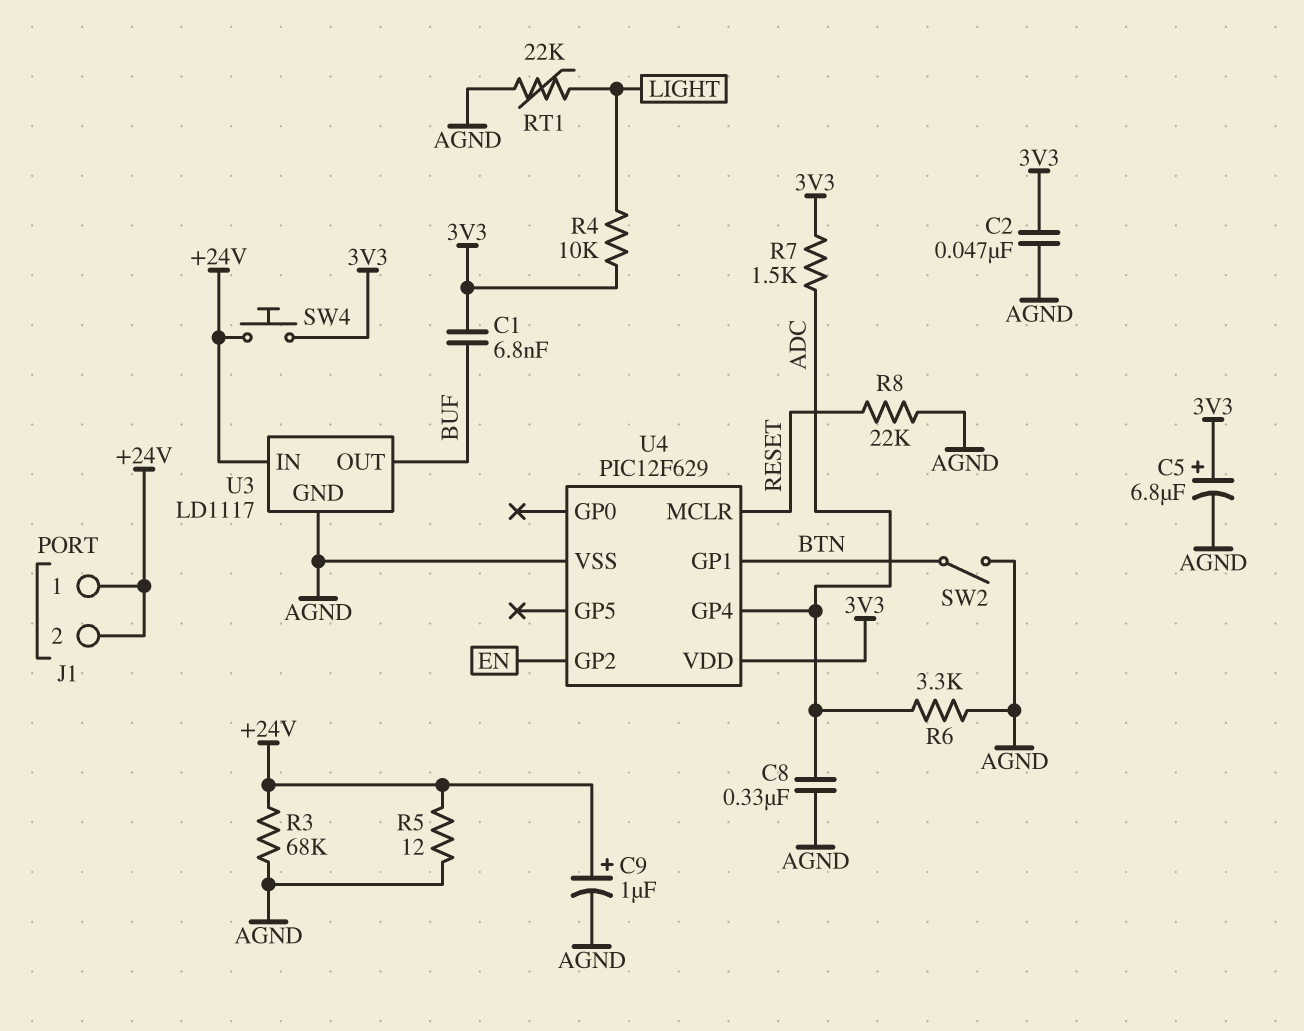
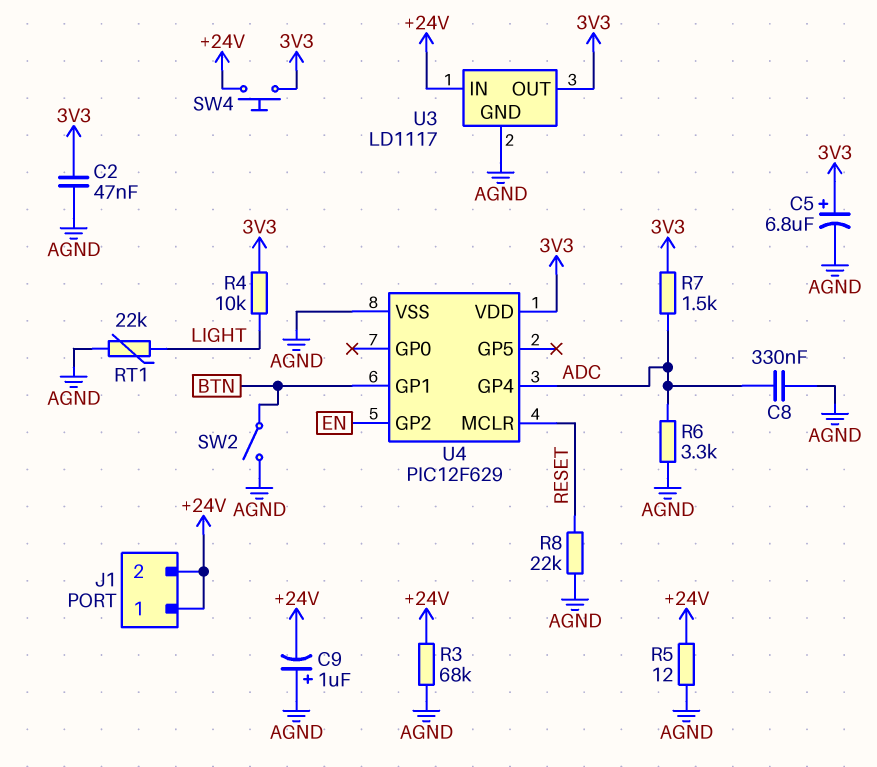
C1: 6.8nF (3V3, BUF) -> none
C9: 1uF (plus +24V, minus AGND) -> 1uF (plus AGND, minus +24V)
U3 pin OUT: BUF -> 3V3

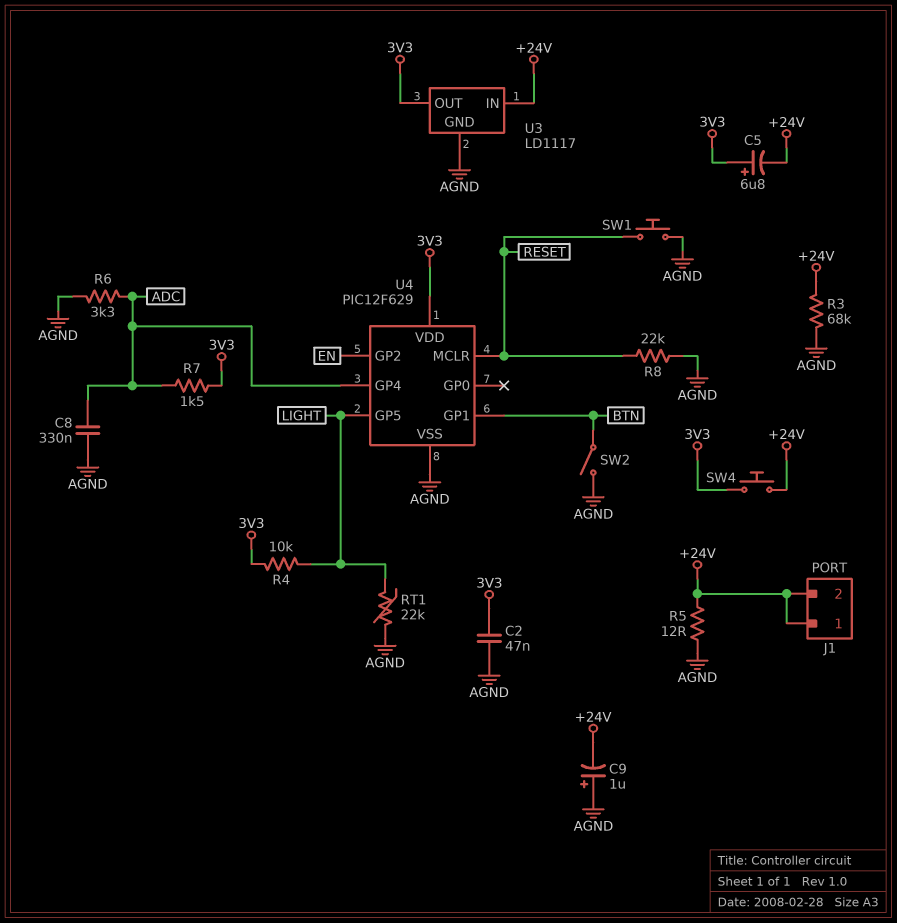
C5: 6.8uF (plus 3V3, minus AGND) -> 6.8uF (plus 3V3, minus +24V)
SW1: none -> button (AGND, RESET)
U4 pin GP5: none -> LIGHT

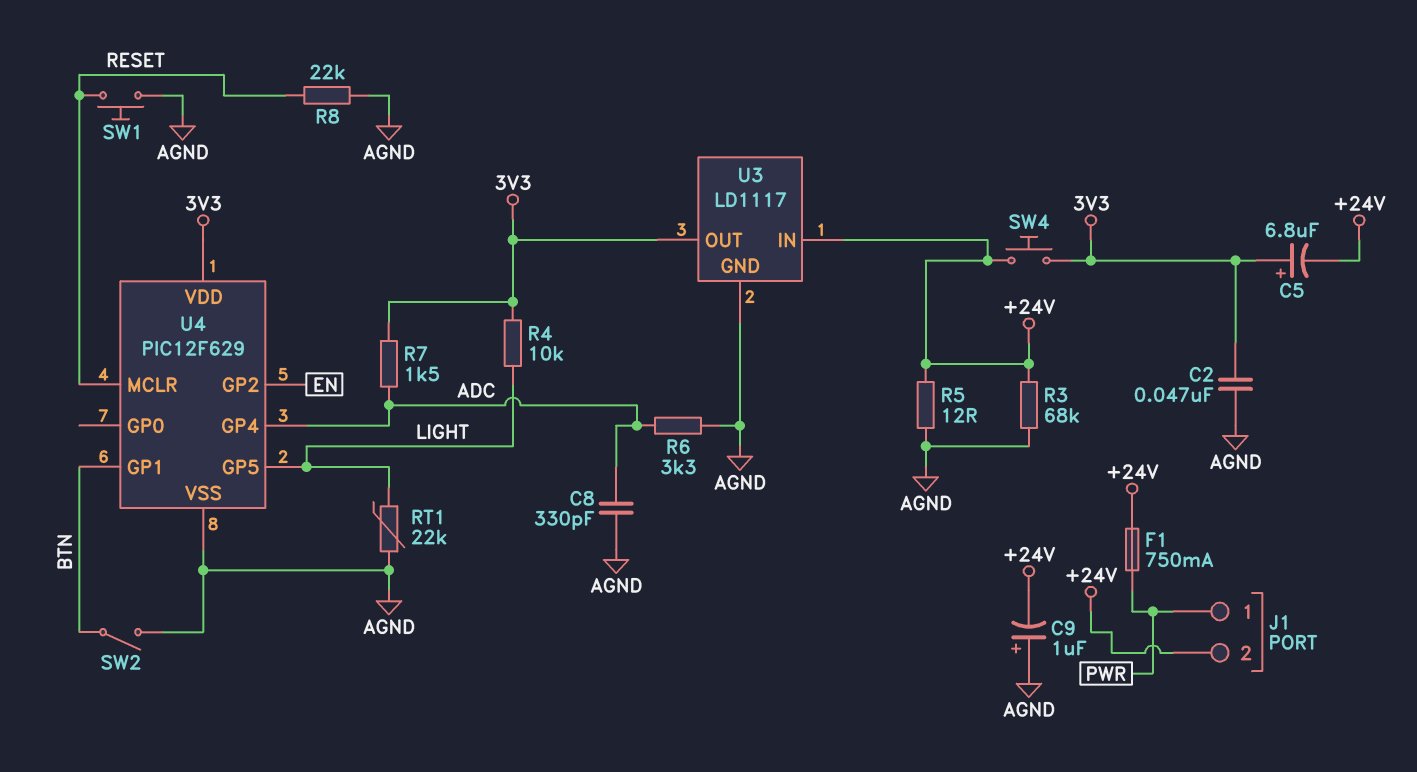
C8: 330nF (ADC, AGND) -> 330pF (ADC, AGND)
F1: none -> 750mA (+24V, PWR)
J1 pin 1: +24V -> PWR

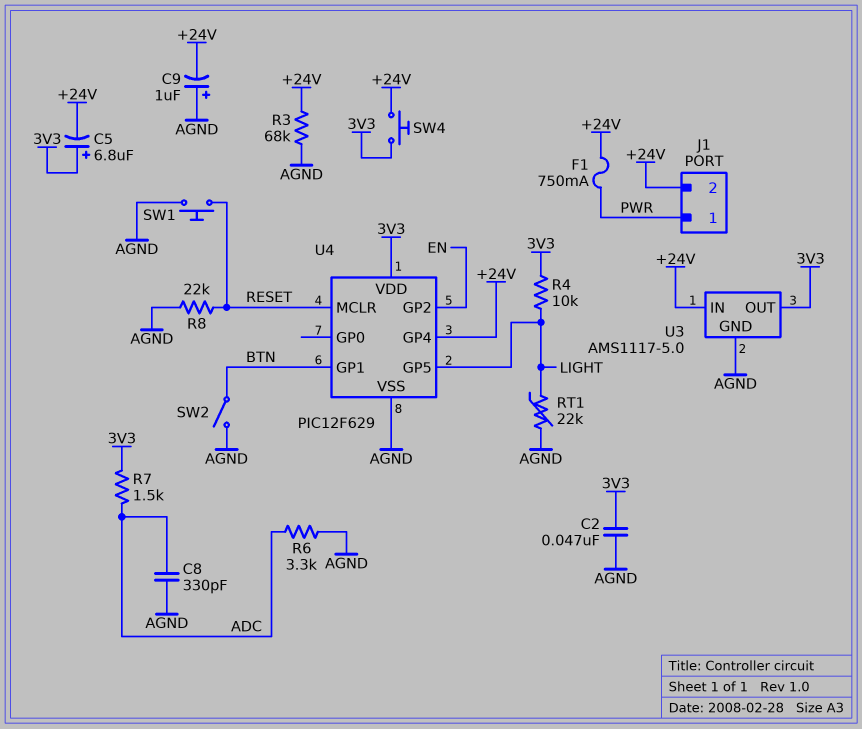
R5: 12 (+24V, AGND) -> none
U3: LD1117 -> AMS1117-5.0
U4 pin GP4: ADC -> +24V

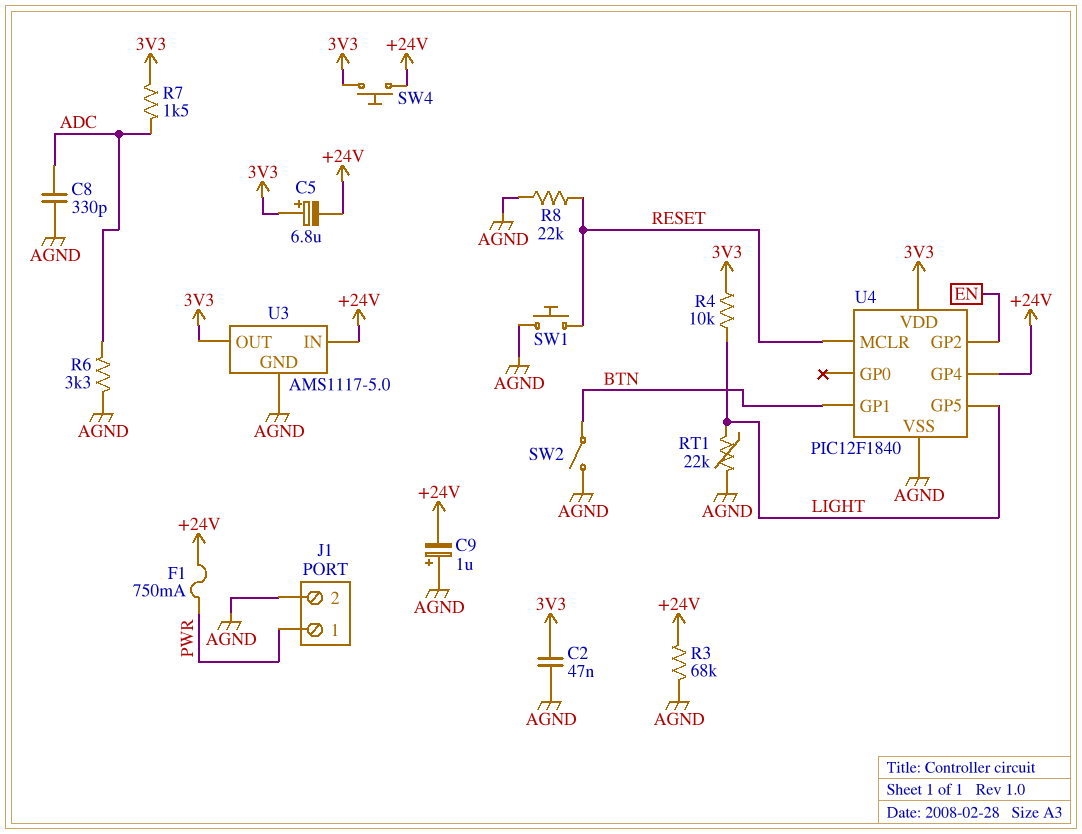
J1 pin 2: +24V -> AGND
U4: PIC12F629 -> PIC12F1840

